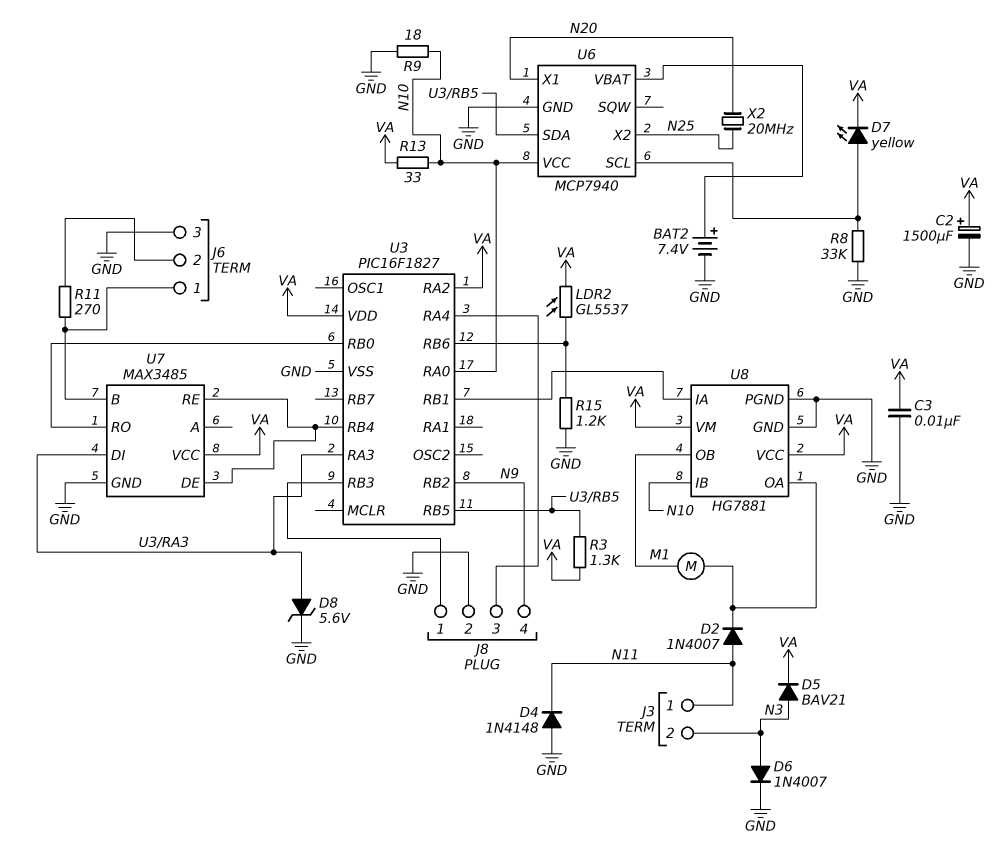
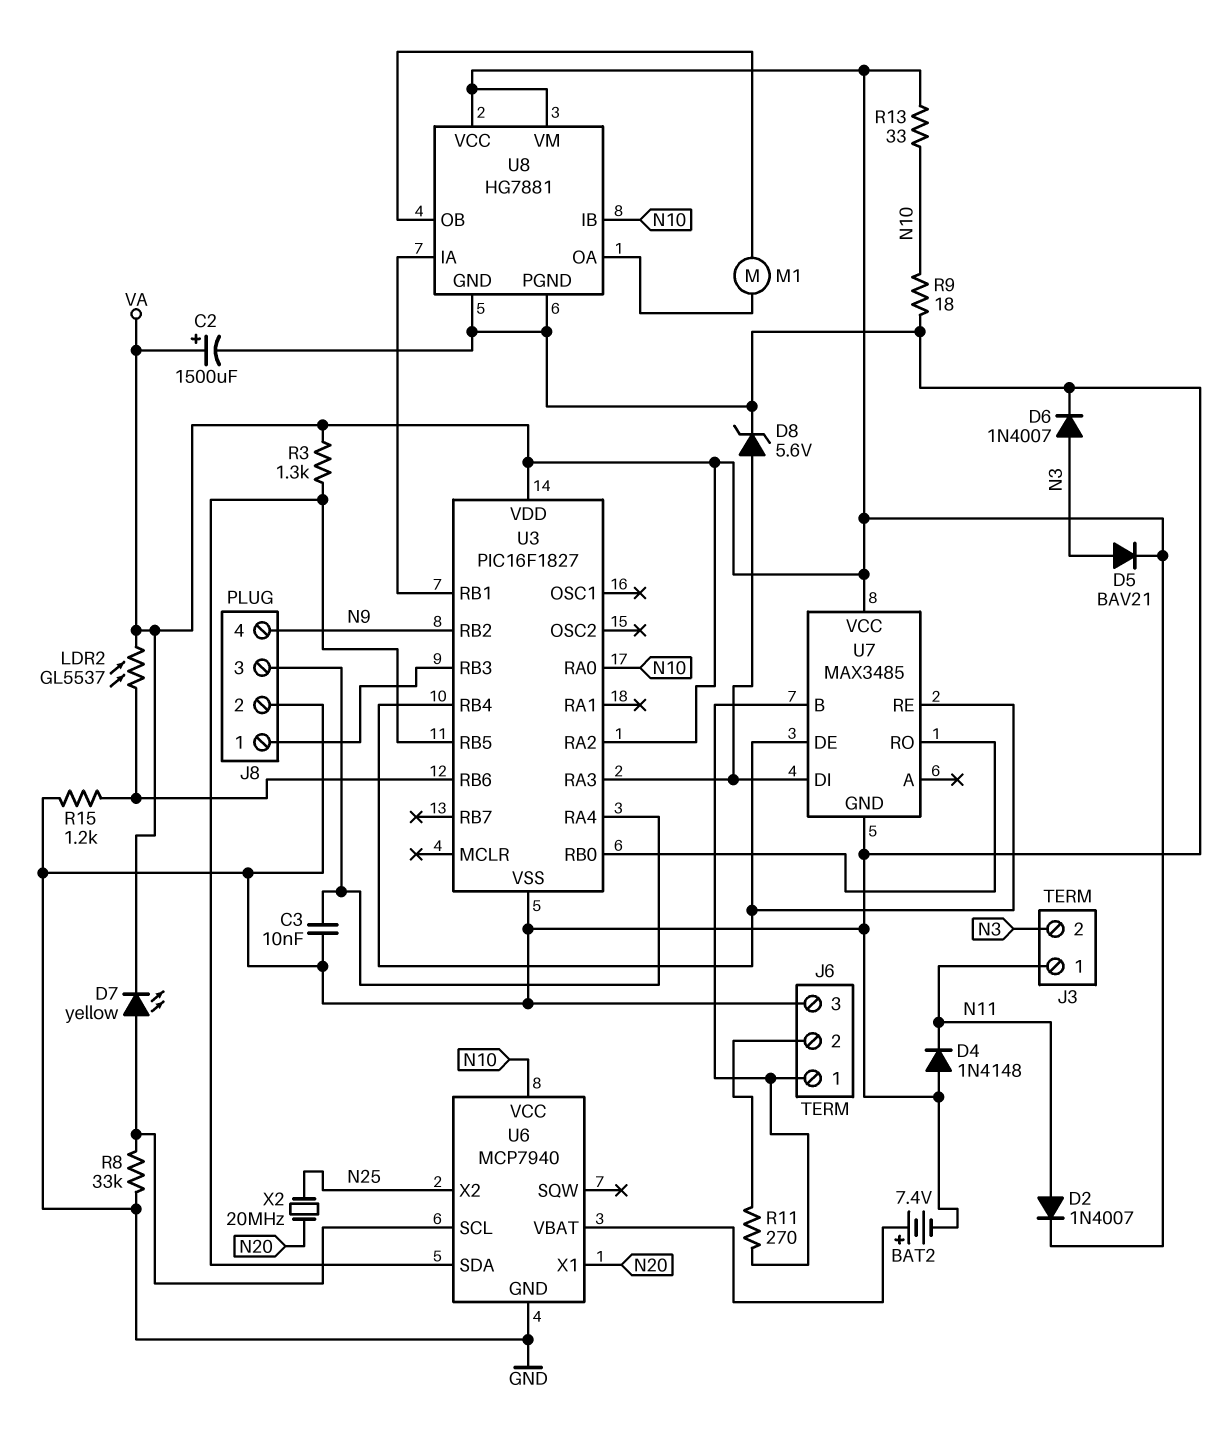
C3: 10nF (GND, VA) -> 10nF (GND, J8/3)
D2: diode 1N4007 (A N11, K U8/OA) -> diode 1N4007 (A N11, K VA)

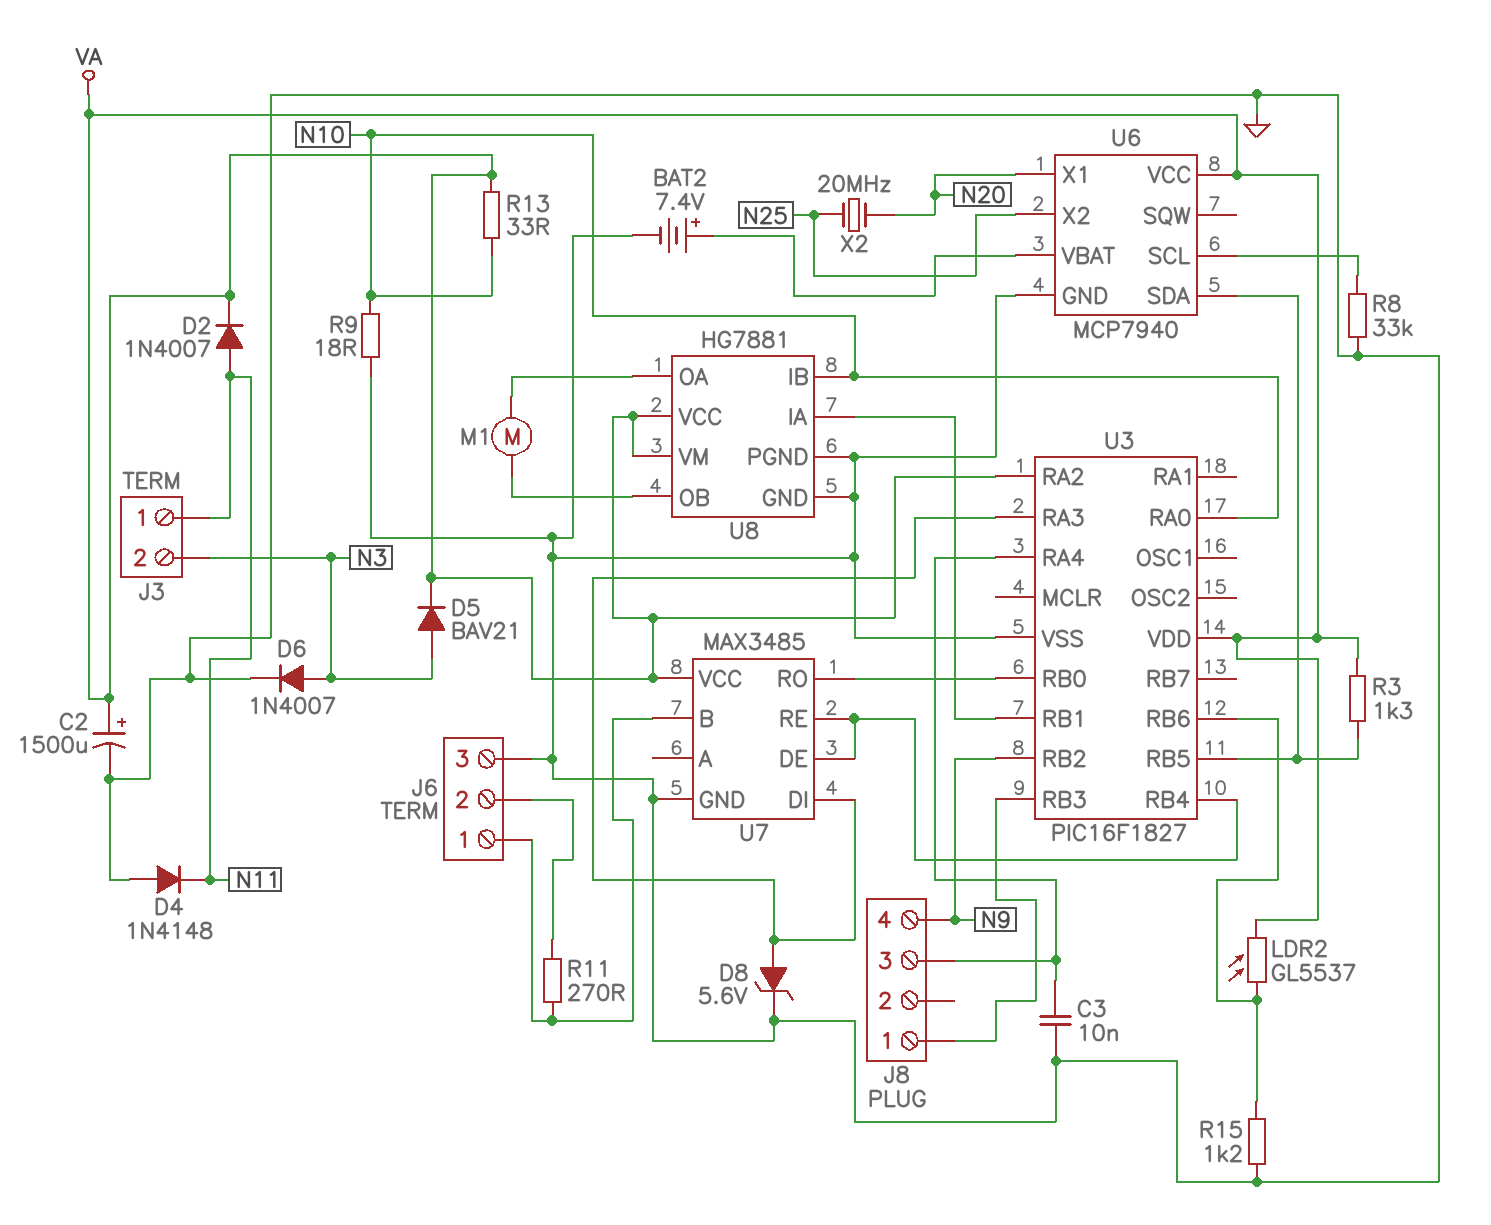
D7: LED yellow (A U6/SCL, K VA) -> none
J8 pin 2: GND -> none
U6 pin VCC: N10 -> VA

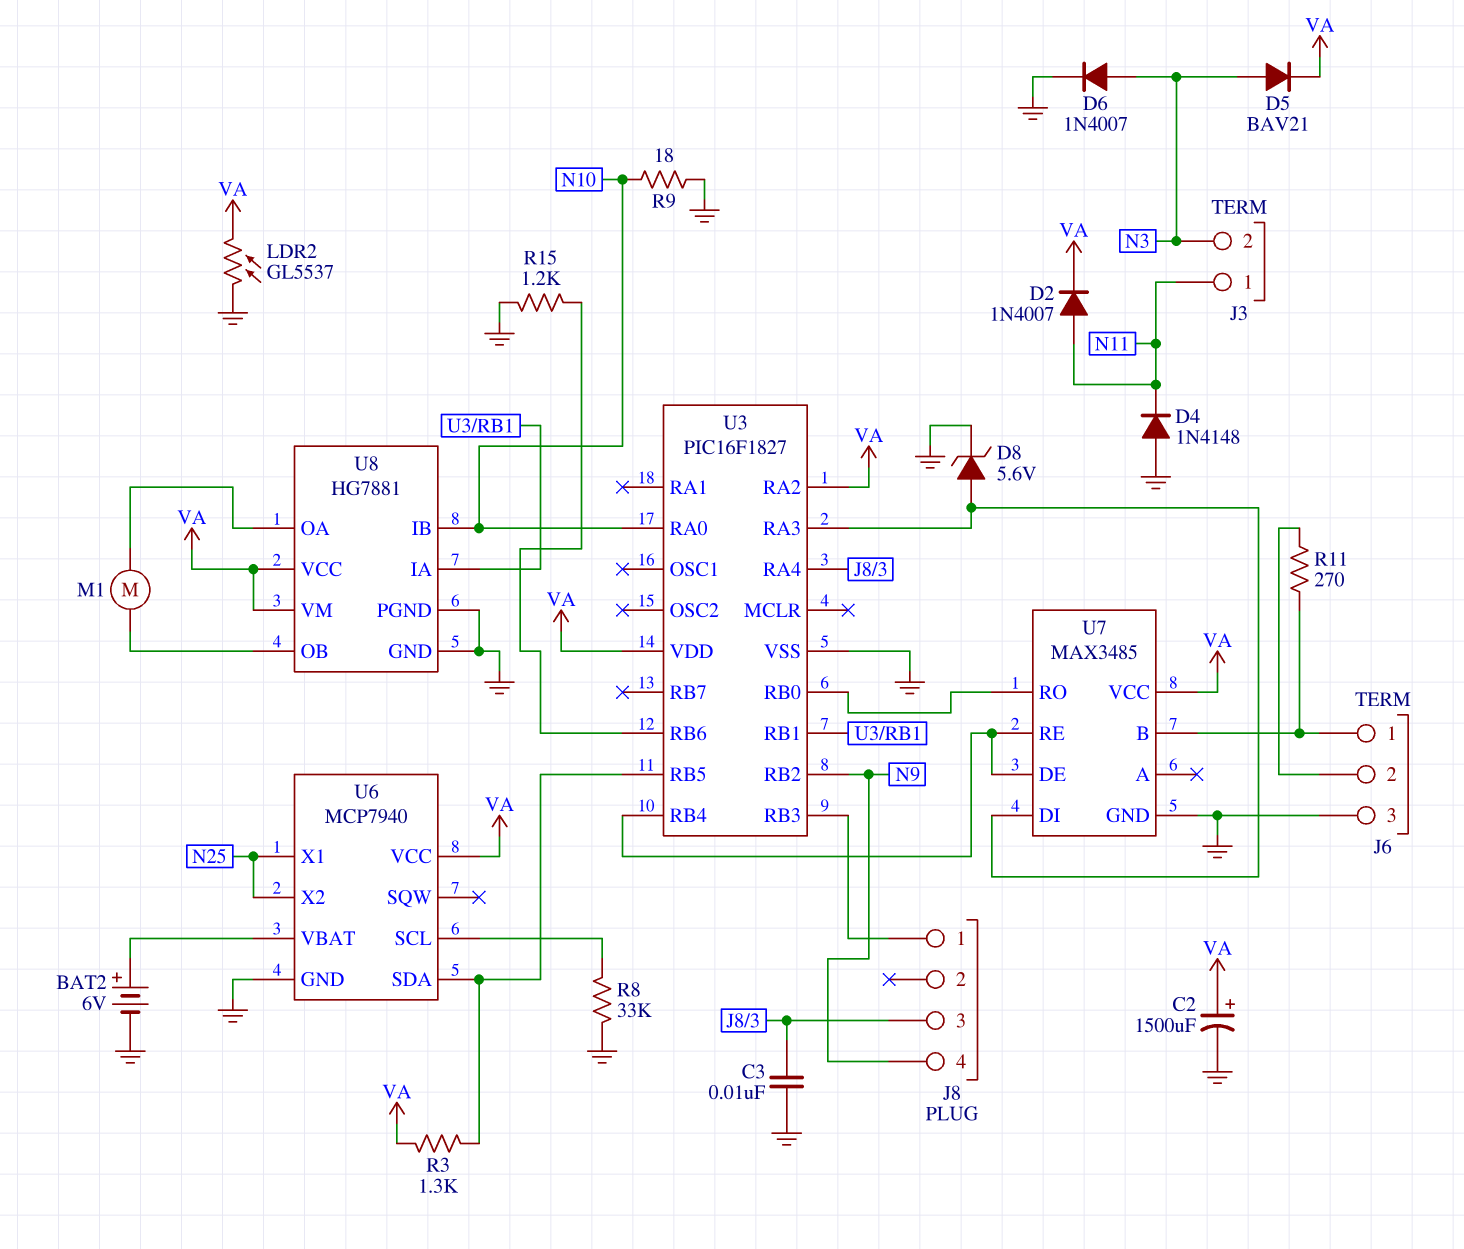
BAT2: 7.4V (plus U6/VBAT, minus GND) -> 6V (plus U6/VBAT, minus GND)
LDR2: GL5537 (U3/RB6, VA) -> GL5537 (GND, VA)
R13: 33 (N10, VA) -> none
U6 pin X1: N20 -> N25
X2: 20MHz (N20, N25) -> none

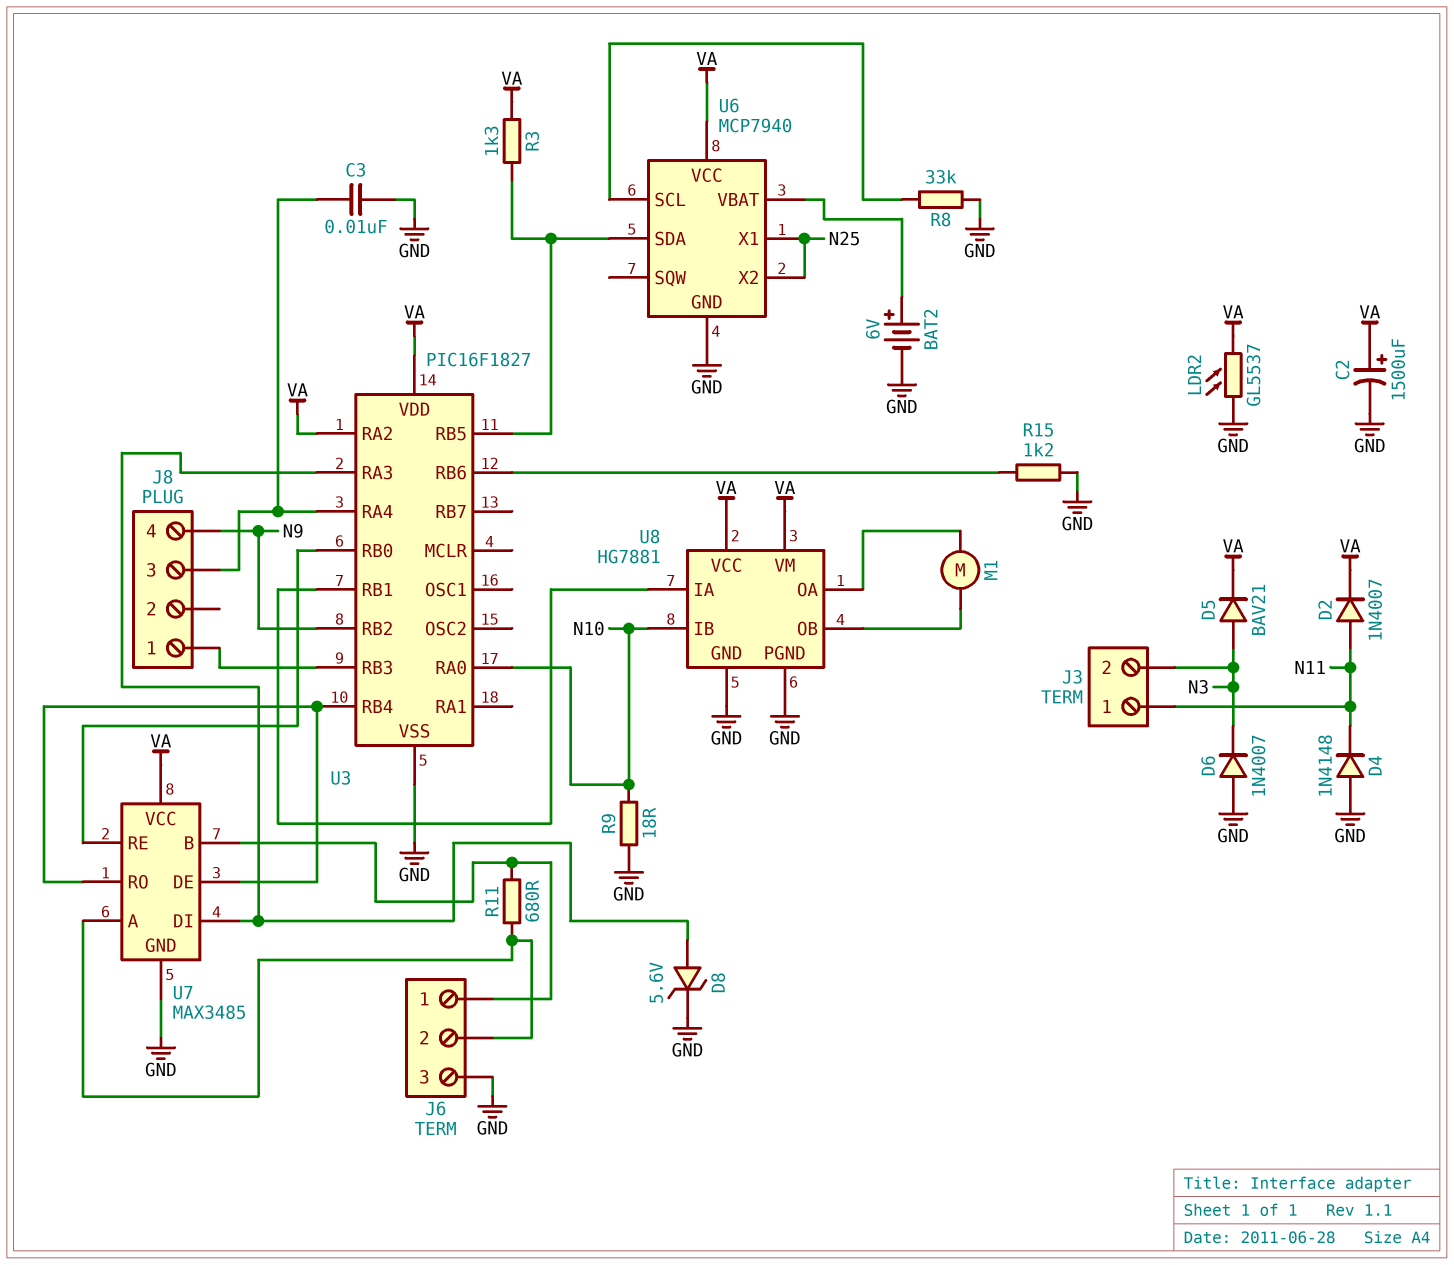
D6: diode 1N4007 (A N3, K GND) -> diode 1N4007 (A GND, K N3)
R11: 270 (J6/1, J6/2) -> 680 (J6/1, J6/2)
U7 pin A: none -> J6/2
U7 pin RE: U3/RB4 -> U3/RB0
U7 pin RO: U3/RB0 -> U3/RB4

